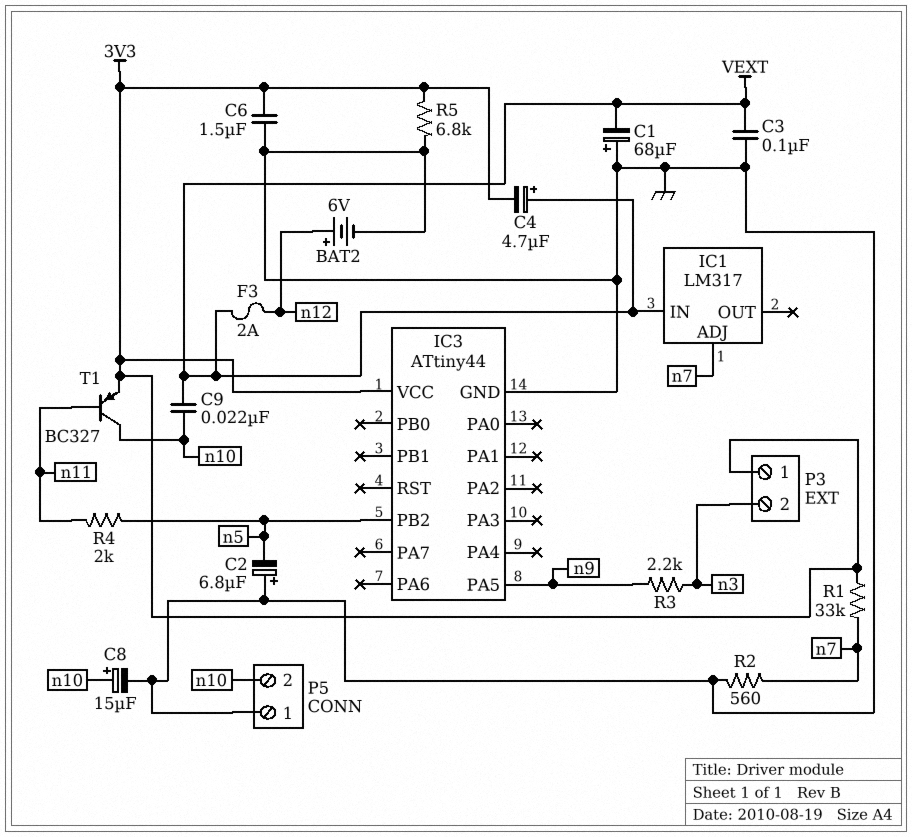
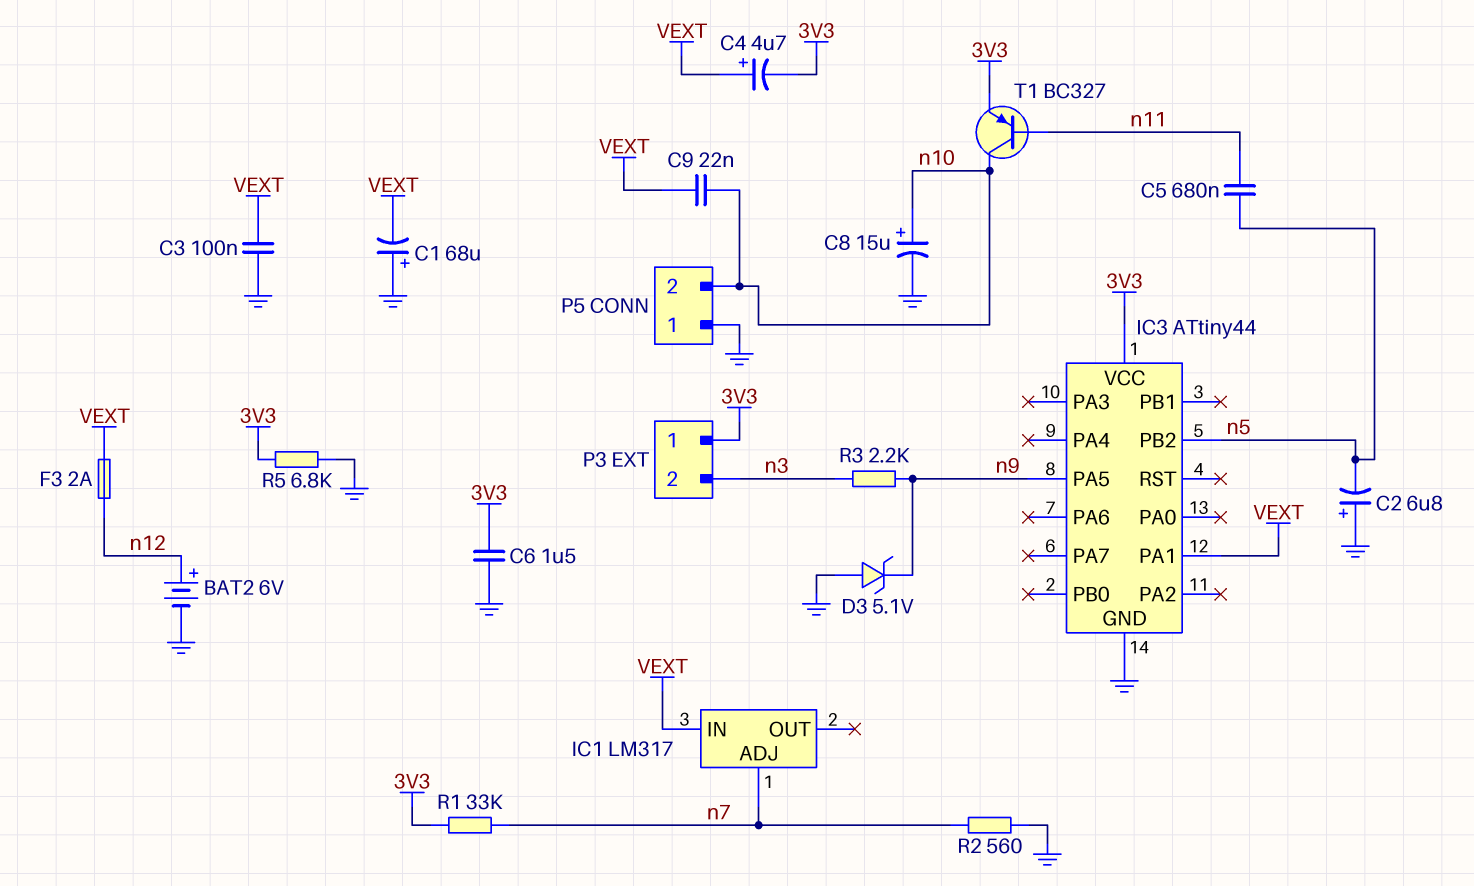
C5: none -> 680nF (n5, n11)
D3: none -> zener 5.1V (A GND, K n9)
IC3 pin PA1: none -> VEXT
R4: 2k (n5, n11) -> none

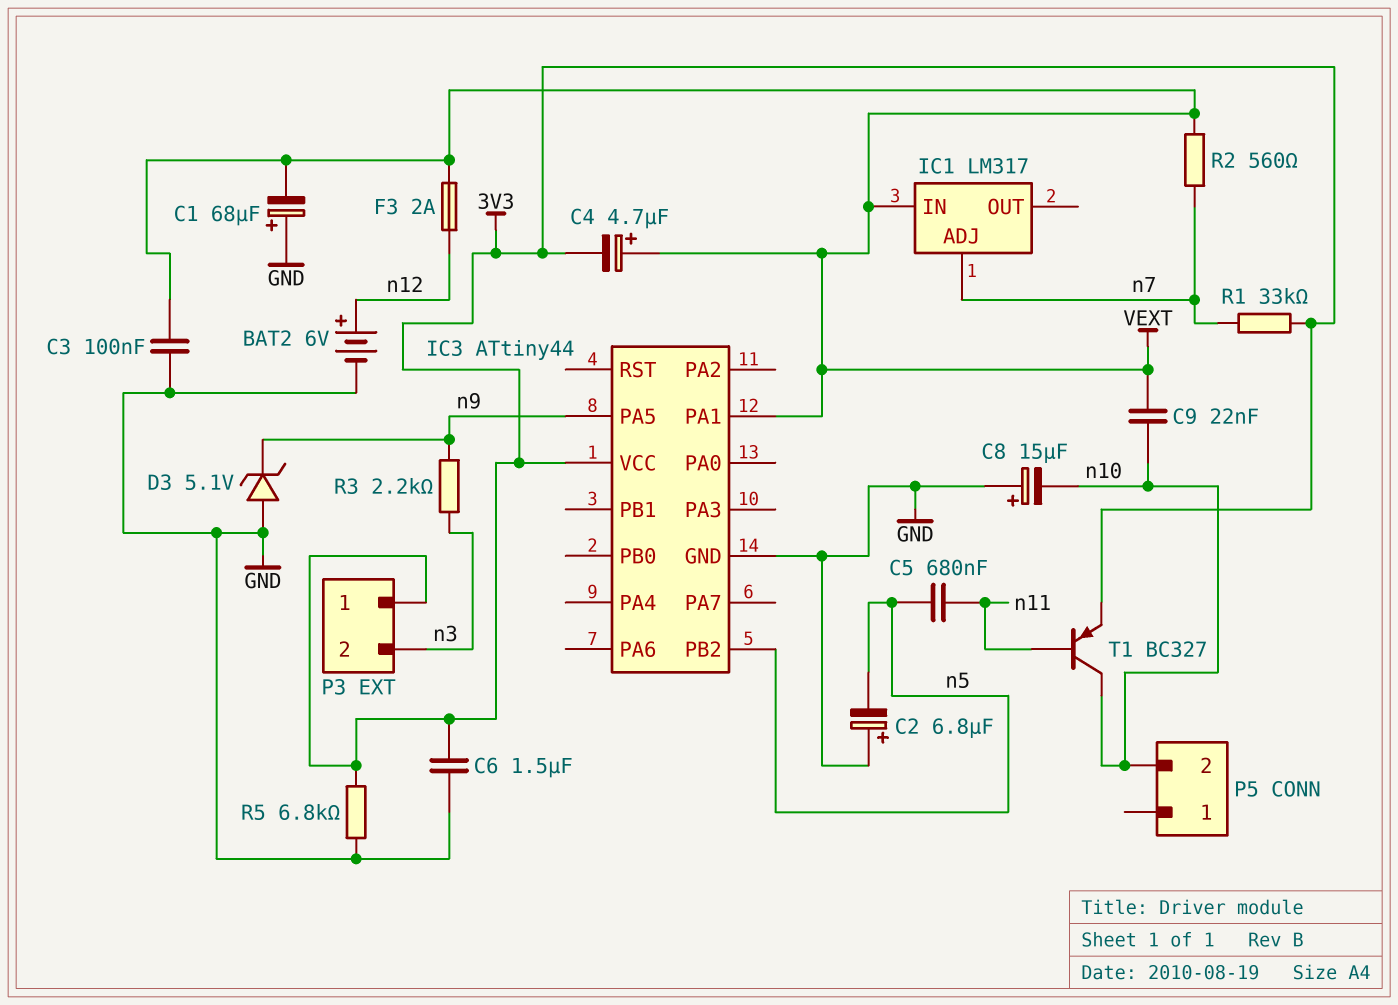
C8: 15uF (plus n10, minus GND) -> 15uF (plus GND, minus n10)
P5 pin 1: GND -> none
R2: 560 (GND, n7) -> 560 (VEXT, n7)

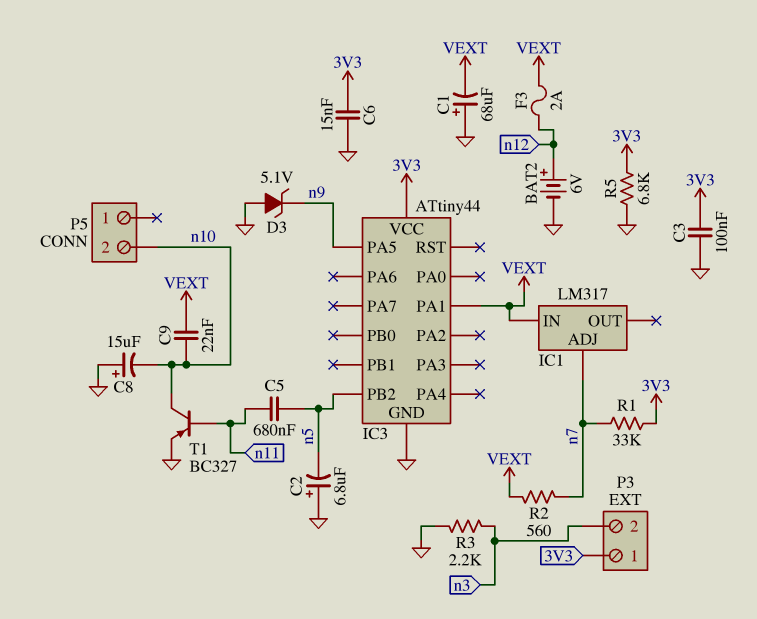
C3: 100nF (GND, VEXT) -> 100nF (3V3, GND)
C4: 4.7uF (plus VEXT, minus 3V3) -> none
C6: 1.5uF (3V3, GND) -> 15nF (3V3, GND)
R3: 2.2k (n3, n9) -> 2.2k (GND, n3)
T1: PNP BC327 (B n11, C n10, E 3V3) -> PNP BC327 (B n11, C n10, E GND)

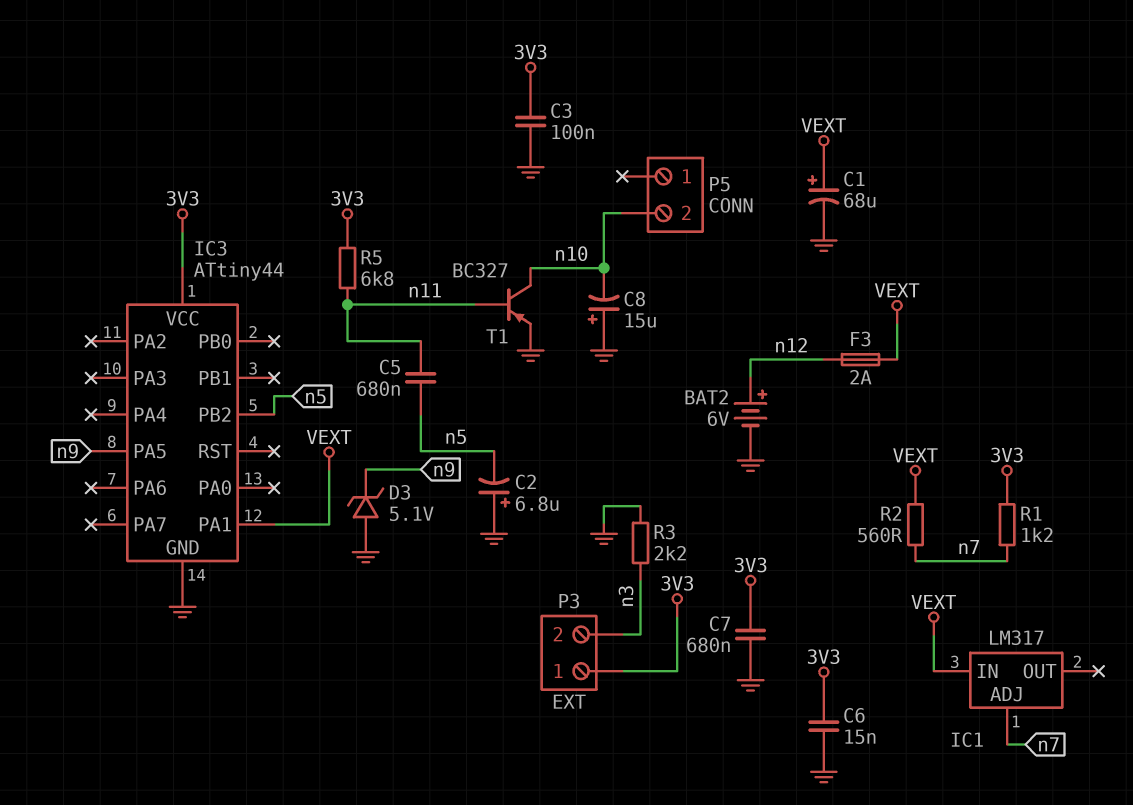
C1: 68uF (plus GND, minus VEXT) -> 68uF (plus VEXT, minus GND)
C7: none -> 680nF (3V3, GND)
C9: 22nF (VEXT, n10) -> none
R1: 33k (3V3, n7) -> 1.2k (3V3, n7)
R5: 6.8k (3V3, GND) -> 6.8k (3V3, n11)

